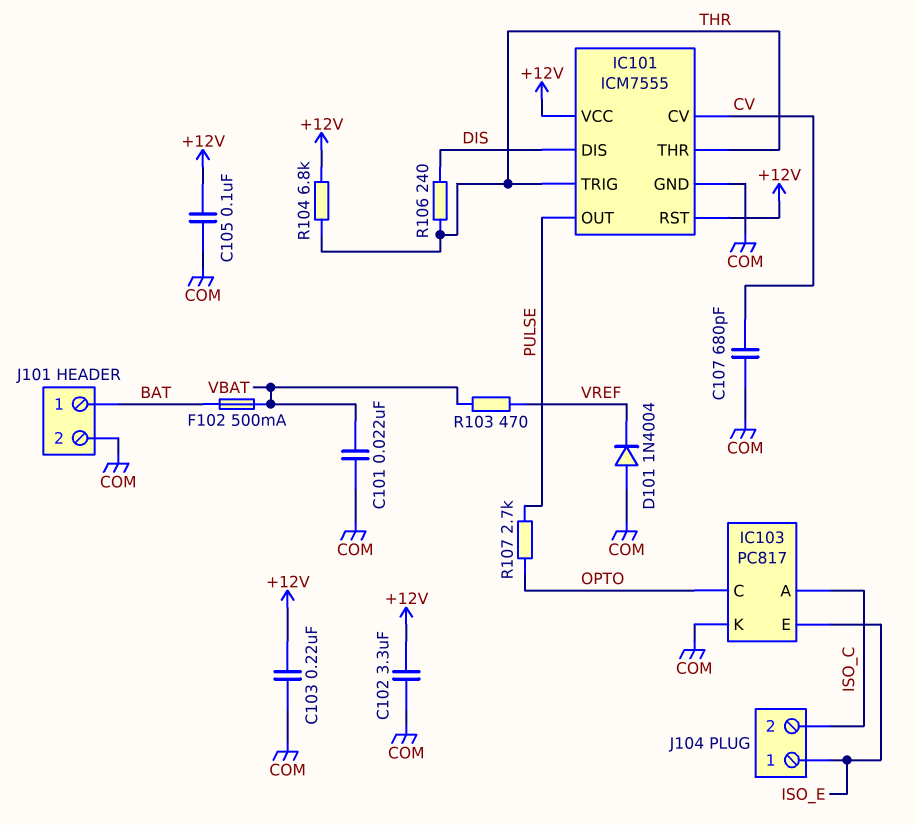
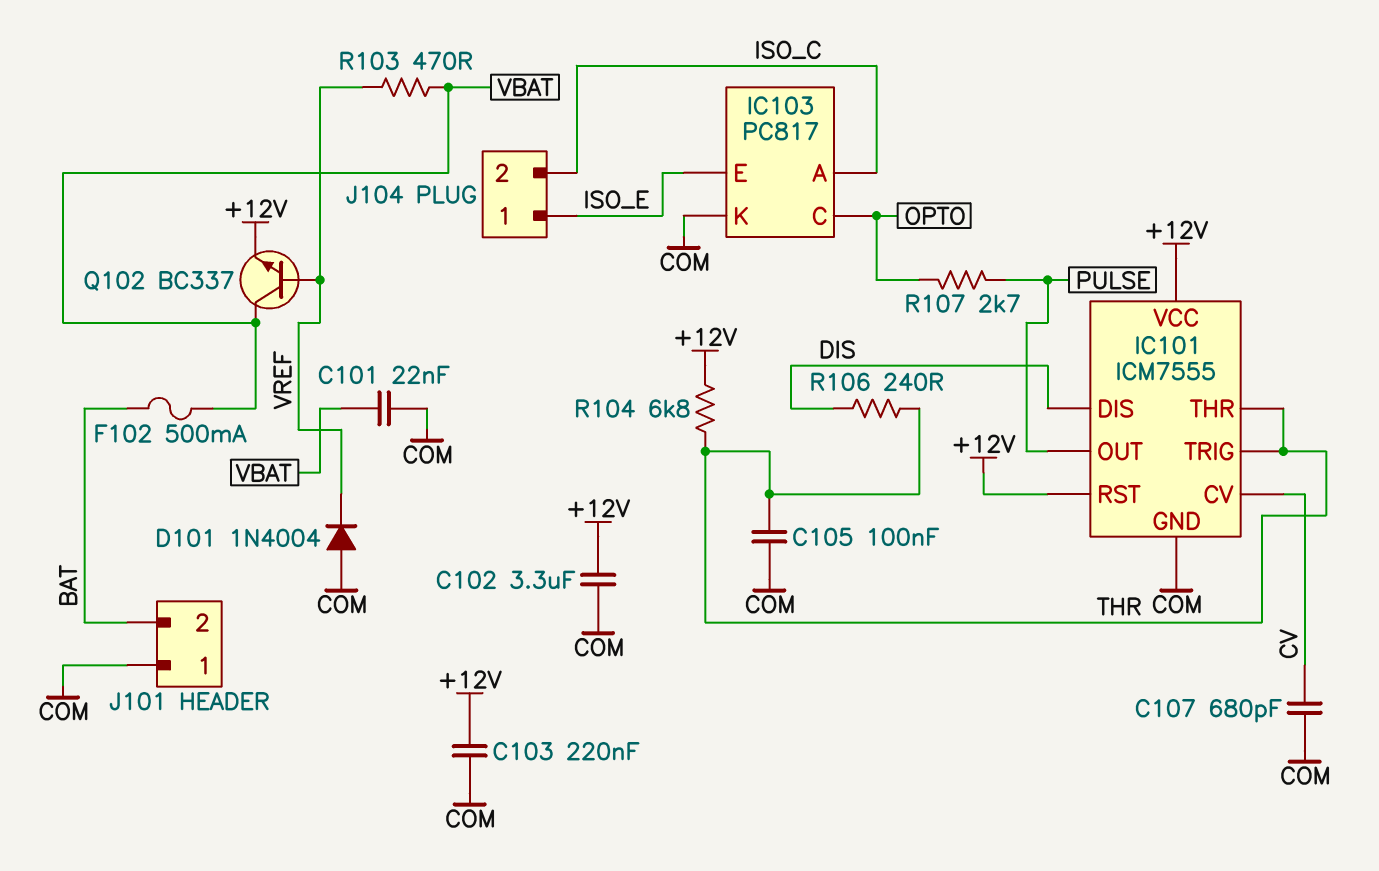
C105: 100nF (+12V, COM) -> 100nF (COM, THR)
J101 pin 1: BAT -> COM
J101 pin 2: COM -> BAT
Q102: none -> NPN BC337 (B VREF, C VBAT, E +12V)

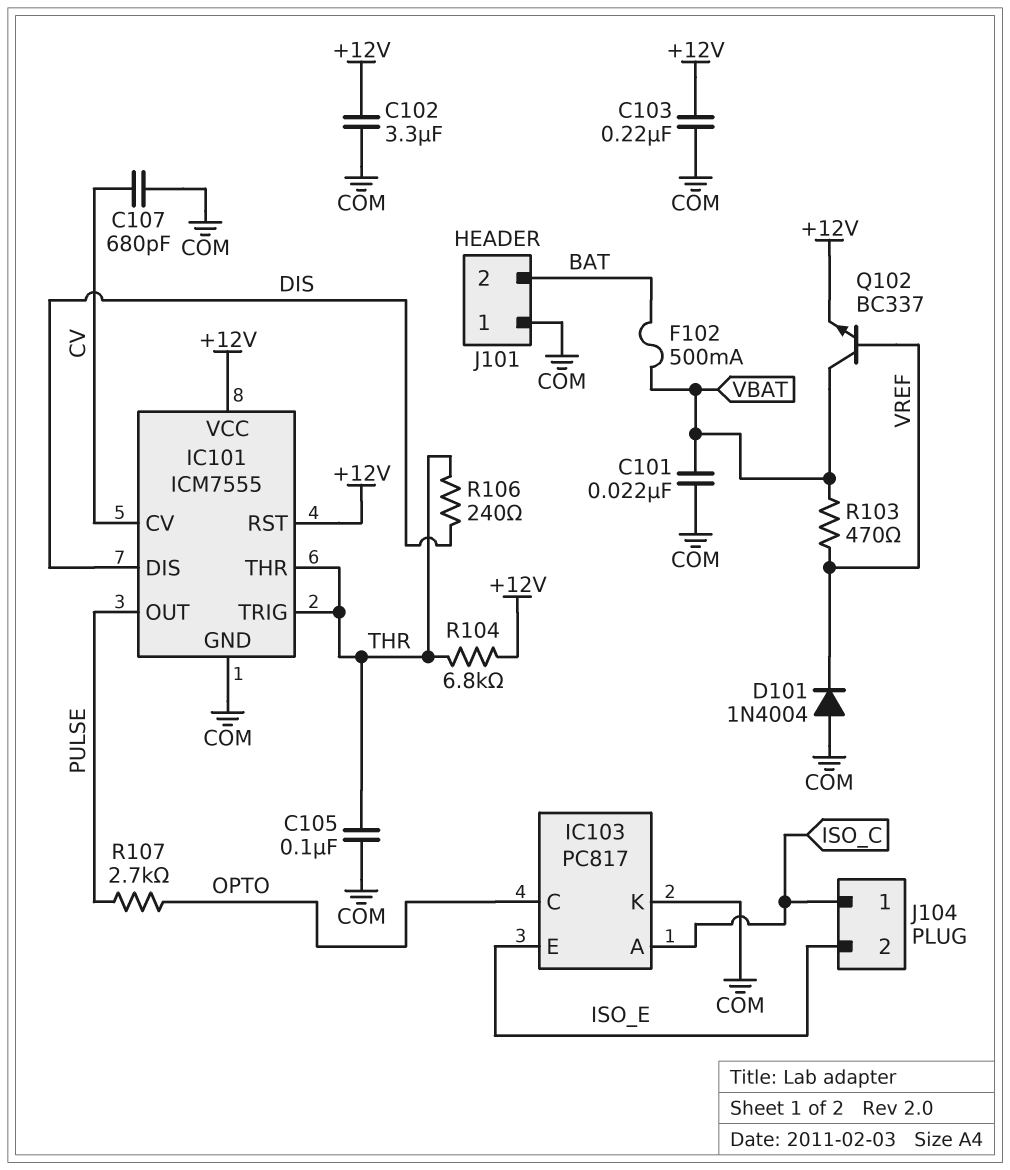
J104 pin 1: ISO_E -> ISO_C
J104 pin 2: ISO_C -> ISO_E

